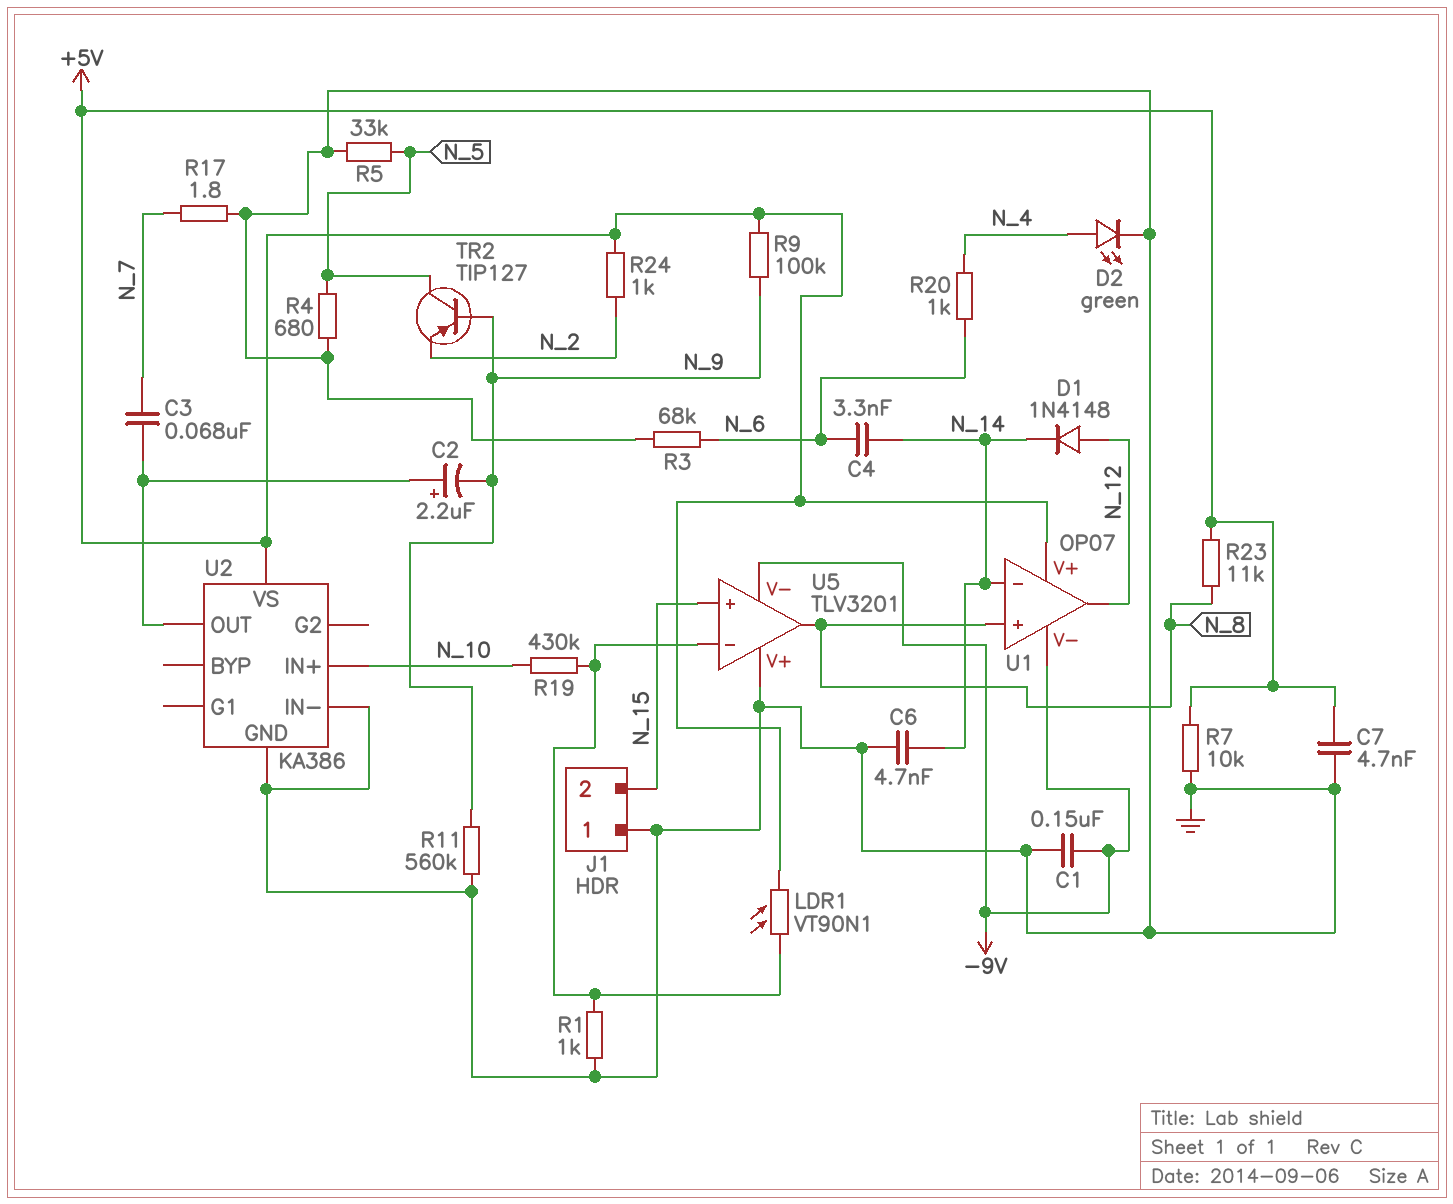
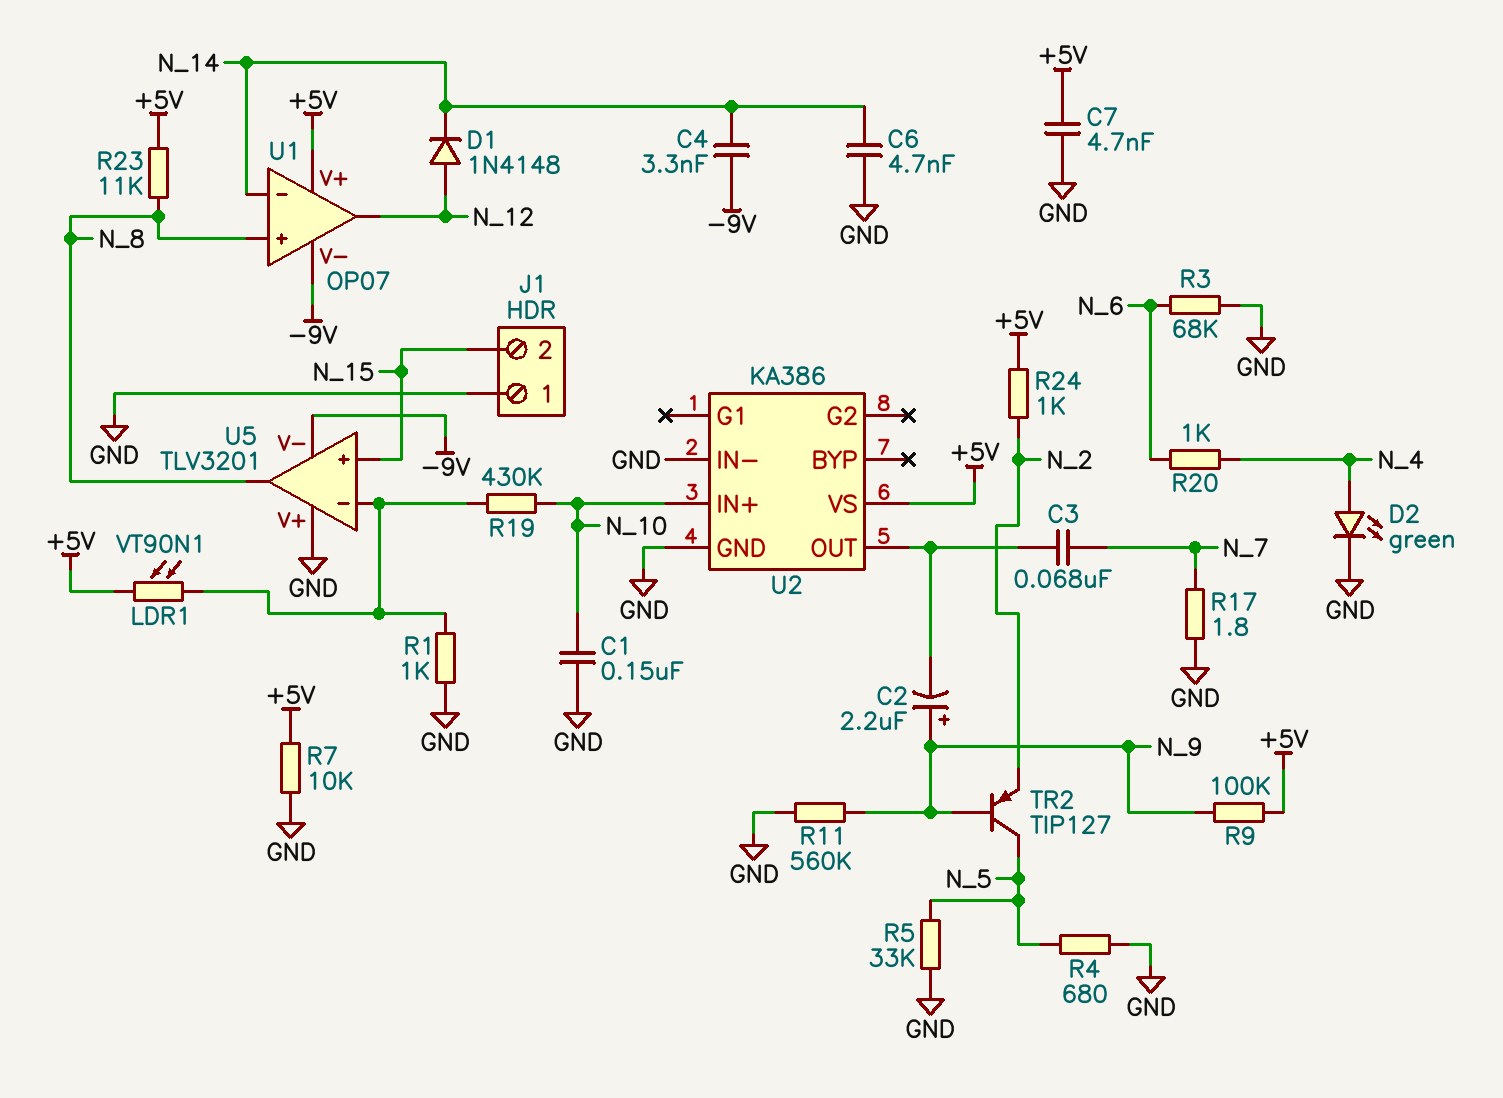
C1: 150nF (-9V, GND) -> 150nF (GND, N_10)
C2: 2.2uF (plus U2/OUT, minus N_9) -> 2.2uF (plus N_9, minus U2/OUT)
C4: 3.3nF (N_6, N_14) -> 3.3nF (-9V, N_14)

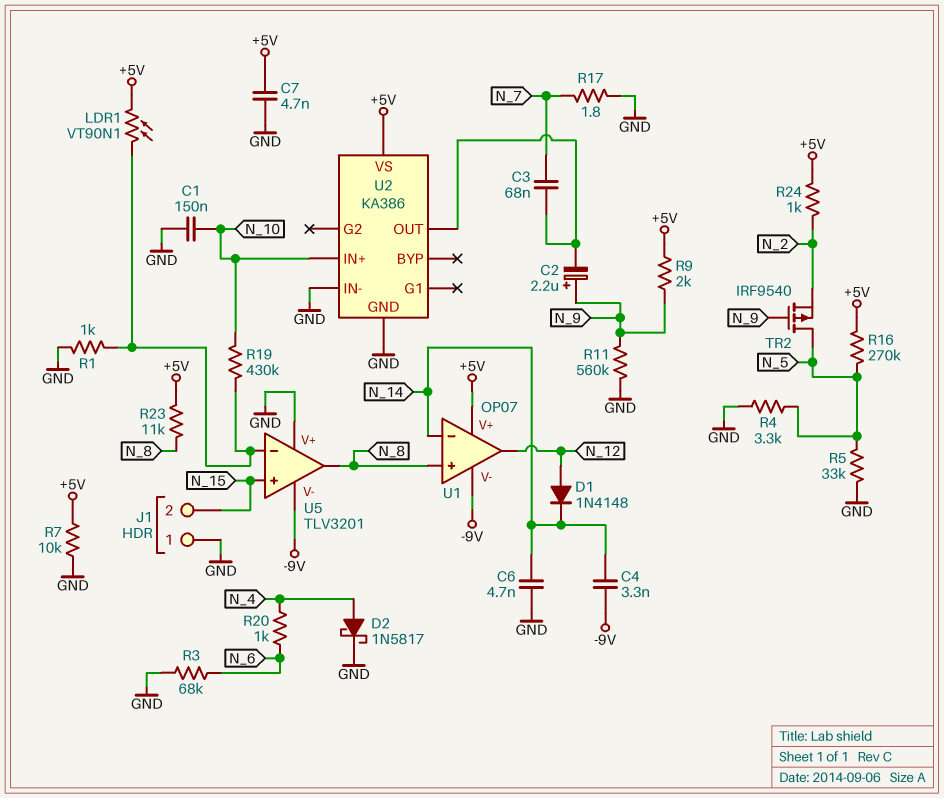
D2: LED green (A N_4, K GND) -> schottky 1N5817 (A N_4, K GND)
R4: 680 (GND, N_5) -> 3.3k (GND, N_5)
R9: 100k (+5V, N_9) -> 2k (+5V, N_9)
R16: none -> 270k (+5V, N_5)
TR2: PNP TIP127 (B N_9, C N_5, E N_2) -> PMOS IRF9540 (G N_9, D N_5, S N_2)

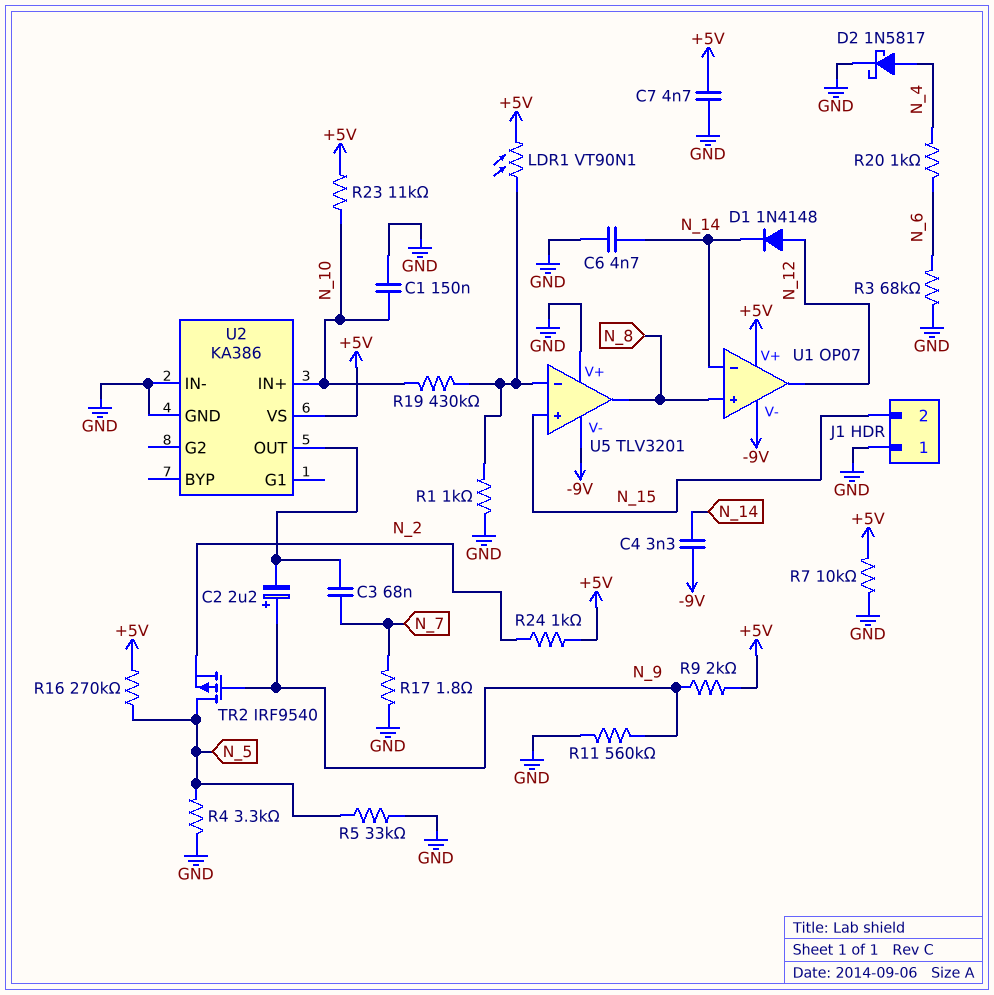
R23: 11k (+5V, N_8) -> 11k (+5V, N_10)

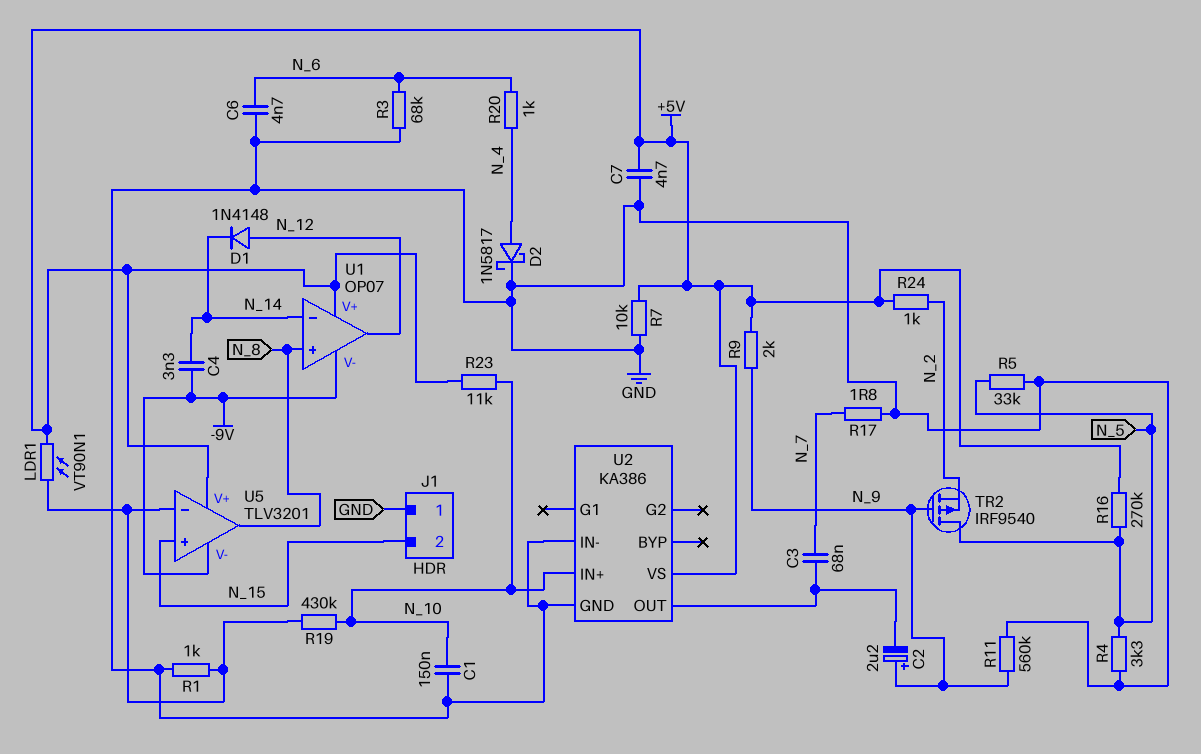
C6: 4.7nF (GND, N_14) -> 4.7nF (GND, N_6)
U5 pin V+: GND -> +5V

